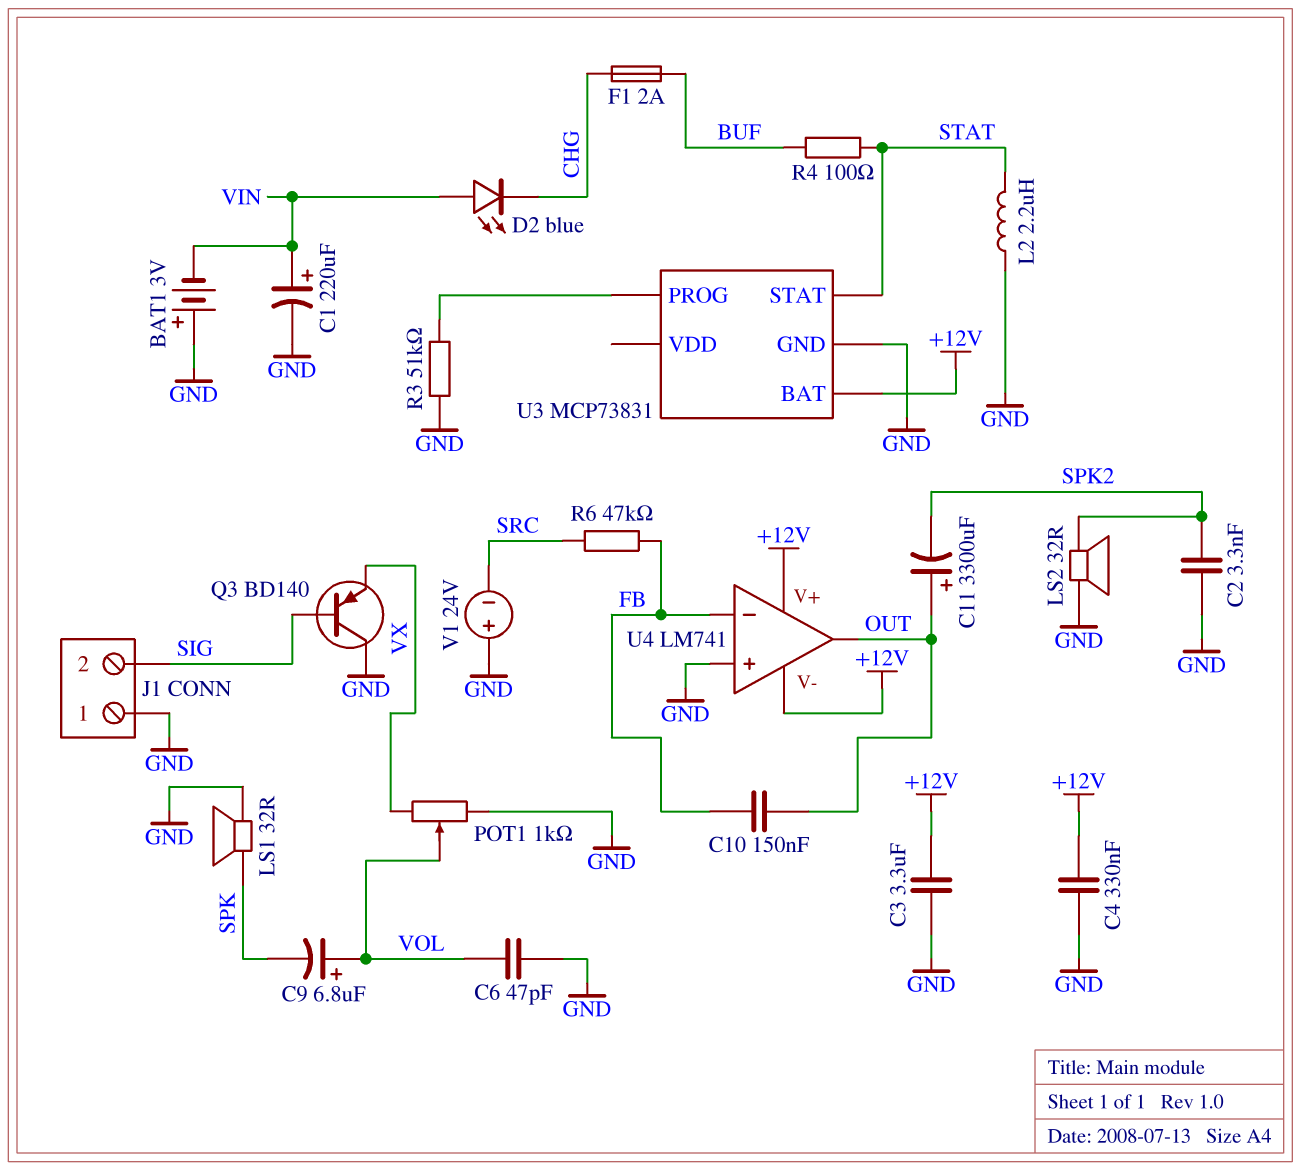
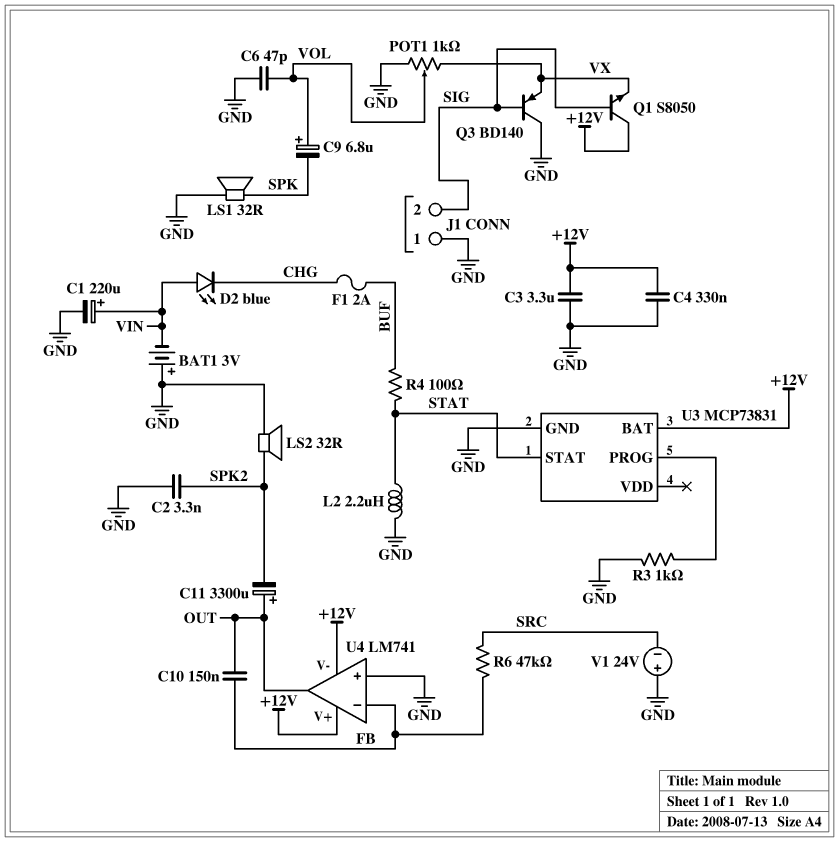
Q1: none -> NPN S8050 (B SIG, C +12V, E VX)
R3: 51k (GND, U3/PROG) -> 1k (GND, U3/PROG)

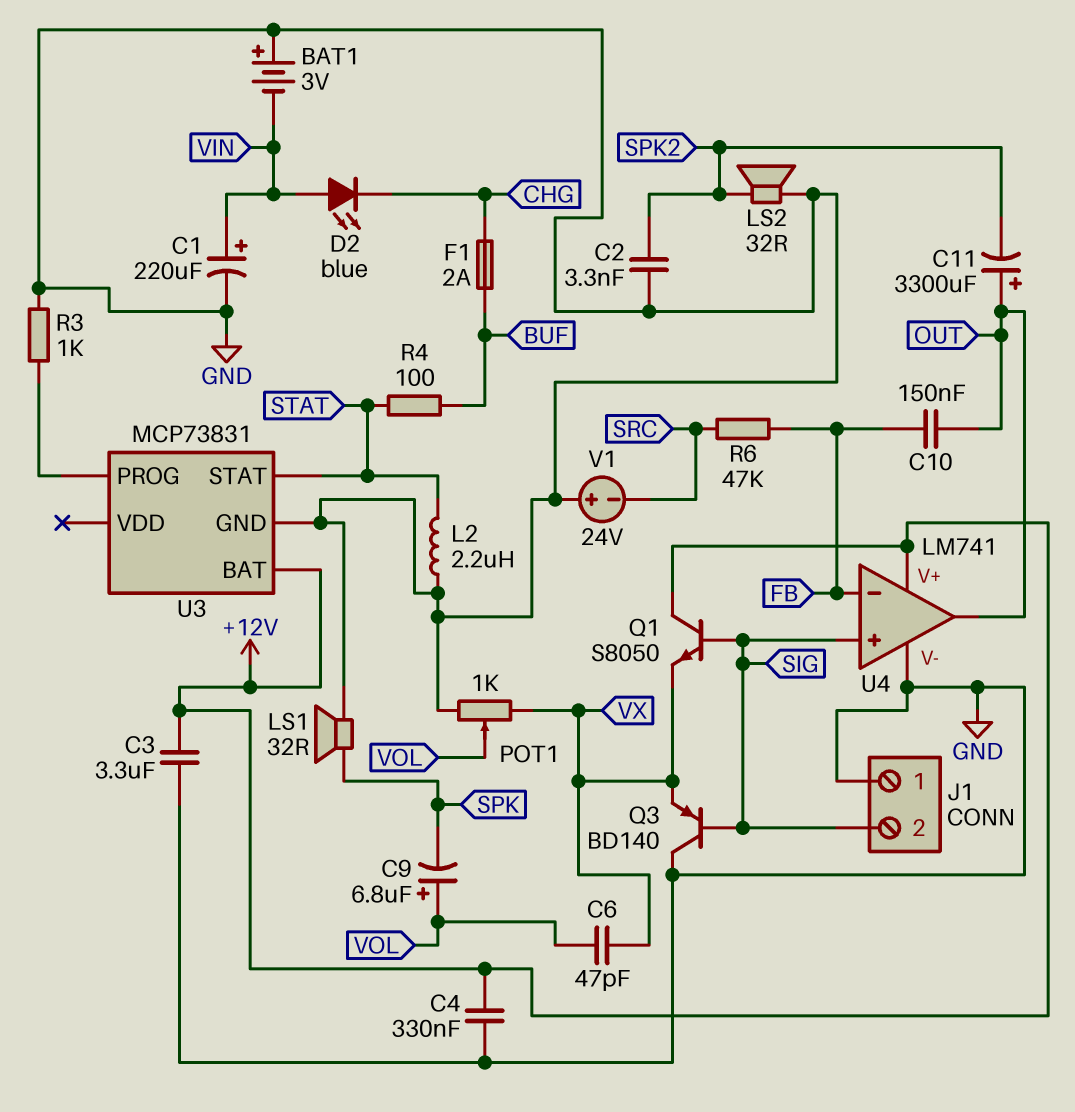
C6: 47pF (GND, VOL) -> 47pF (VOL, VX)
U4 pin V-: +12V -> GND
U4 pin in+: GND -> SIG

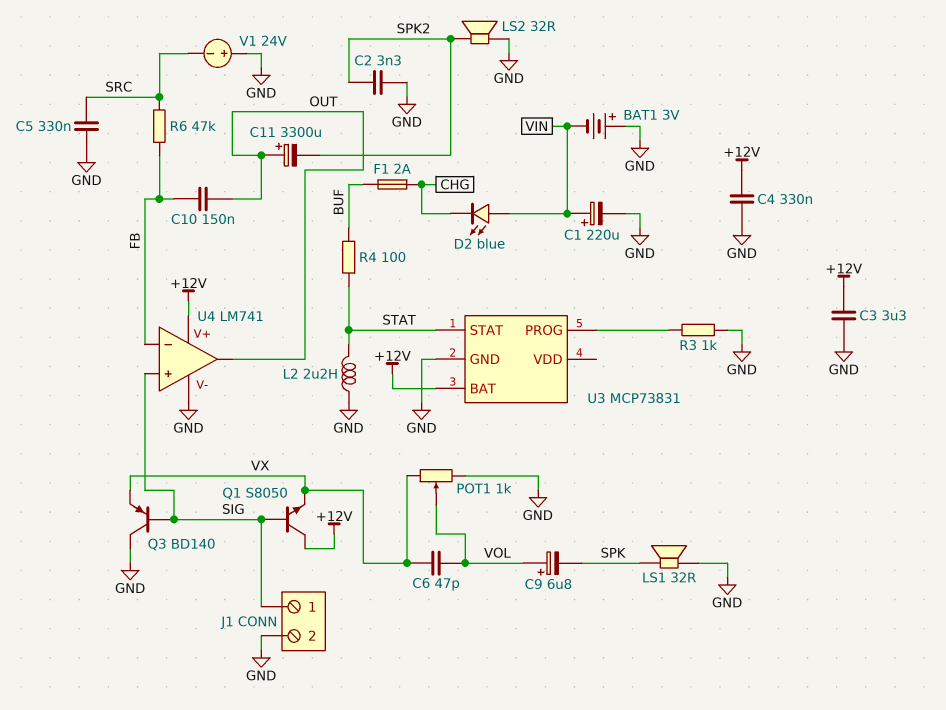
C5: none -> 330nF (GND, SRC)
J1 pin 1: GND -> SIG
J1 pin 2: SIG -> GND

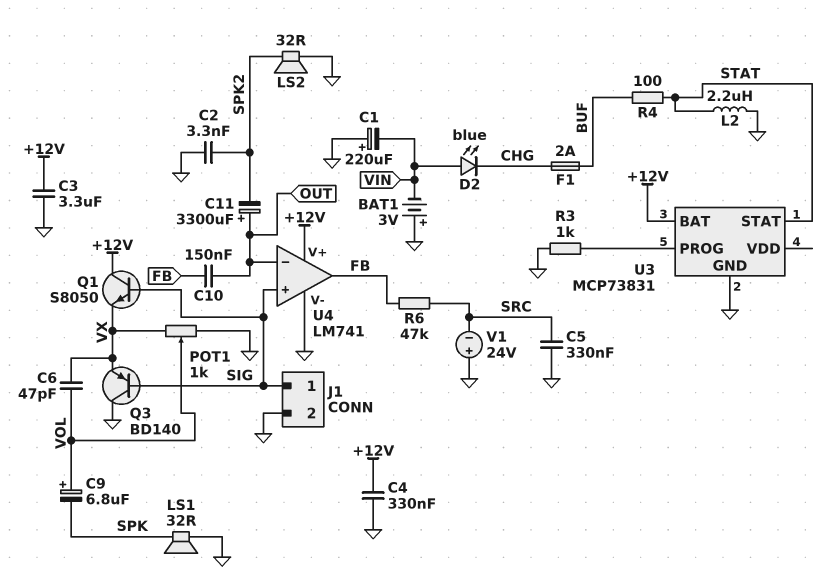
C1: 220uF (plus VIN, minus GND) -> 220uF (plus GND, minus VIN)
U4 pin in-: FB -> OUT
U4 pin out: OUT -> FB

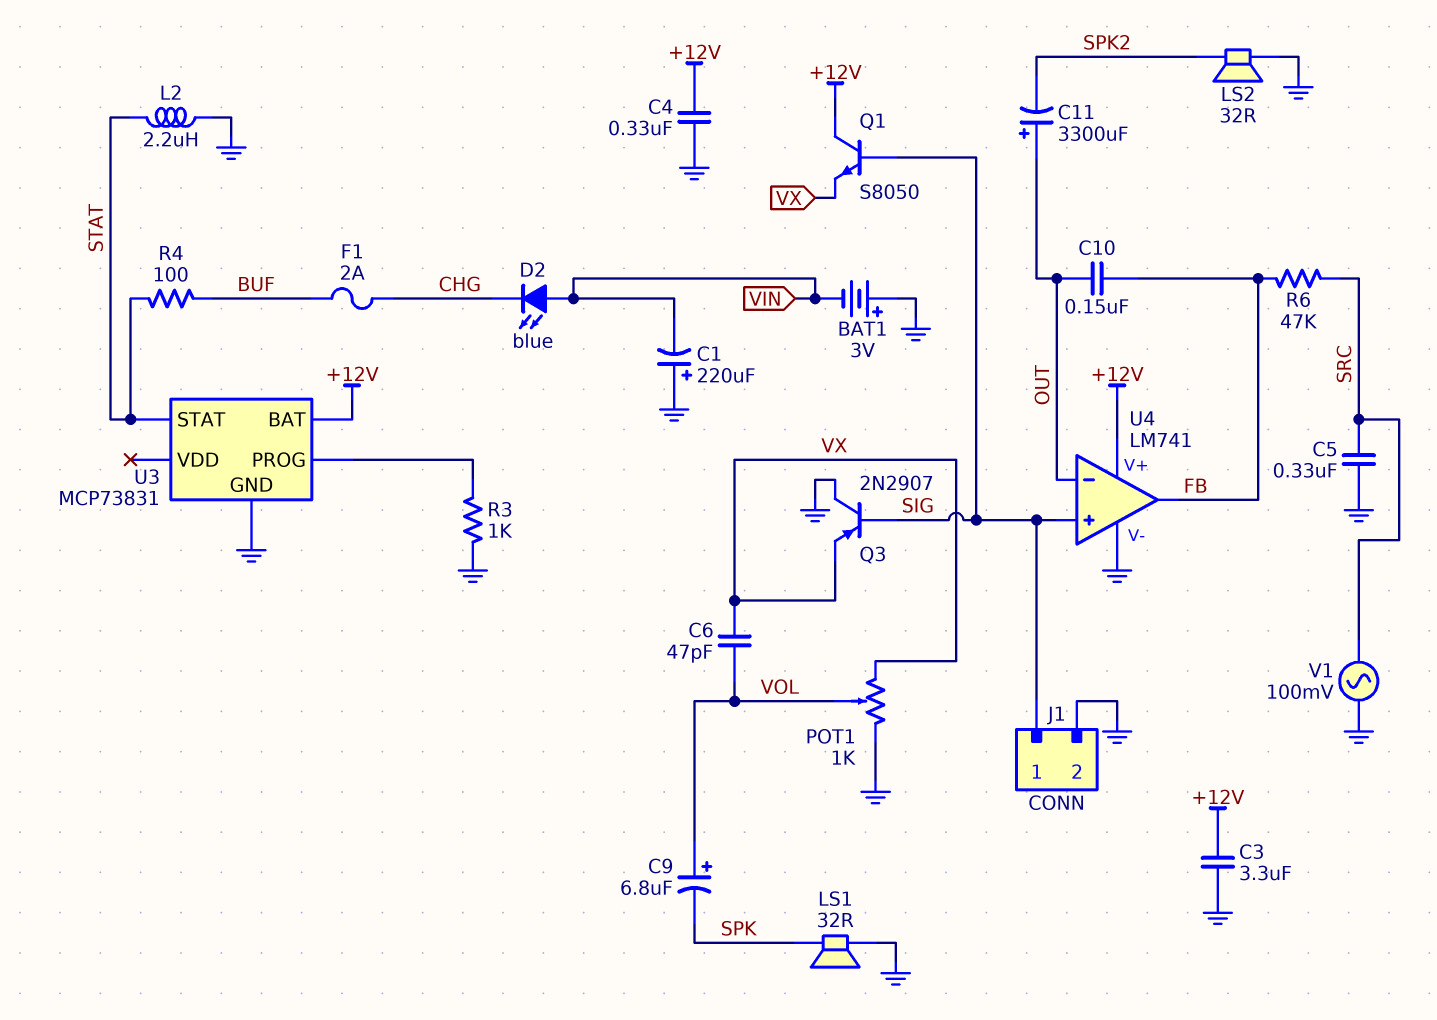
C2: 3.3nF (GND, SPK2) -> none
Q3: PNP BD140 (B SIG, C GND, E VX) -> PNP 2N2907 (B SIG, C GND, E VX)
V1: 24V (plus GND, minus SRC) -> AC 100mV (GND, SRC)

